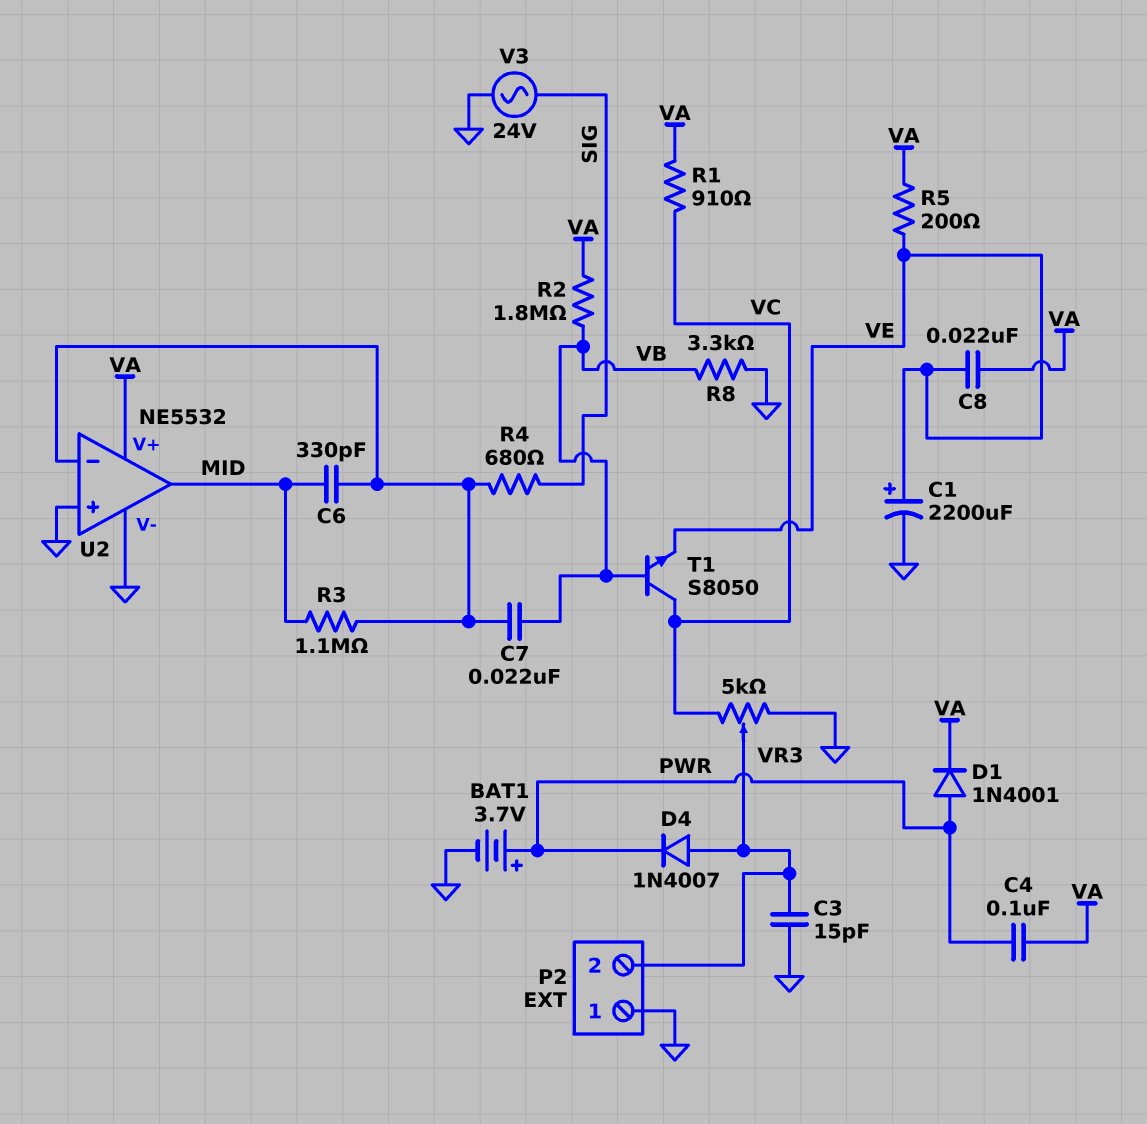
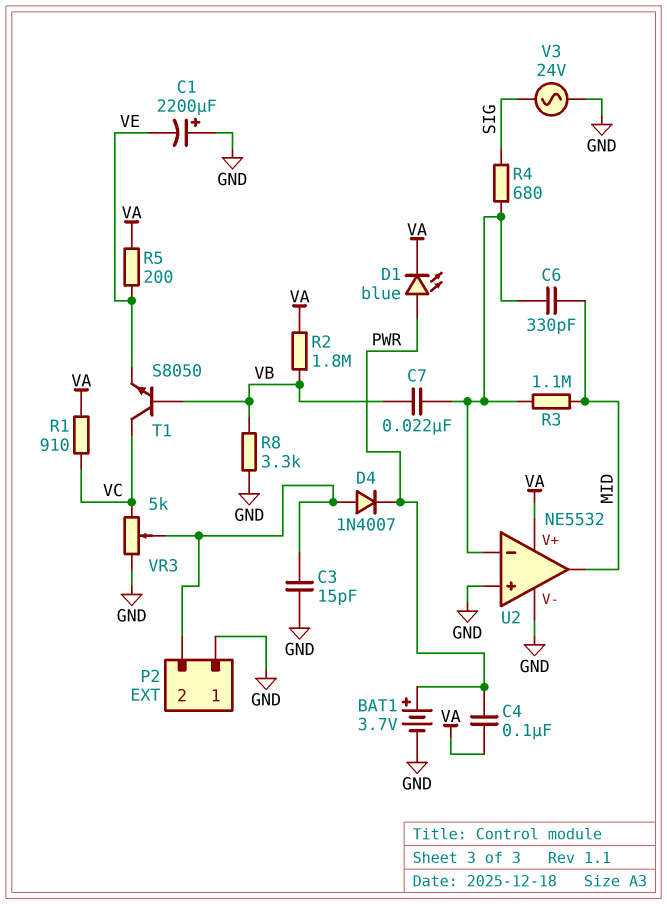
C1: 2200uF (plus VE, minus GND) -> 2200uF (plus GND, minus VE)
C8: 22nF (VA, VE) -> none
D1: diode 1N4001 (A PWR, K VA) -> LED blue (A PWR, K VA)

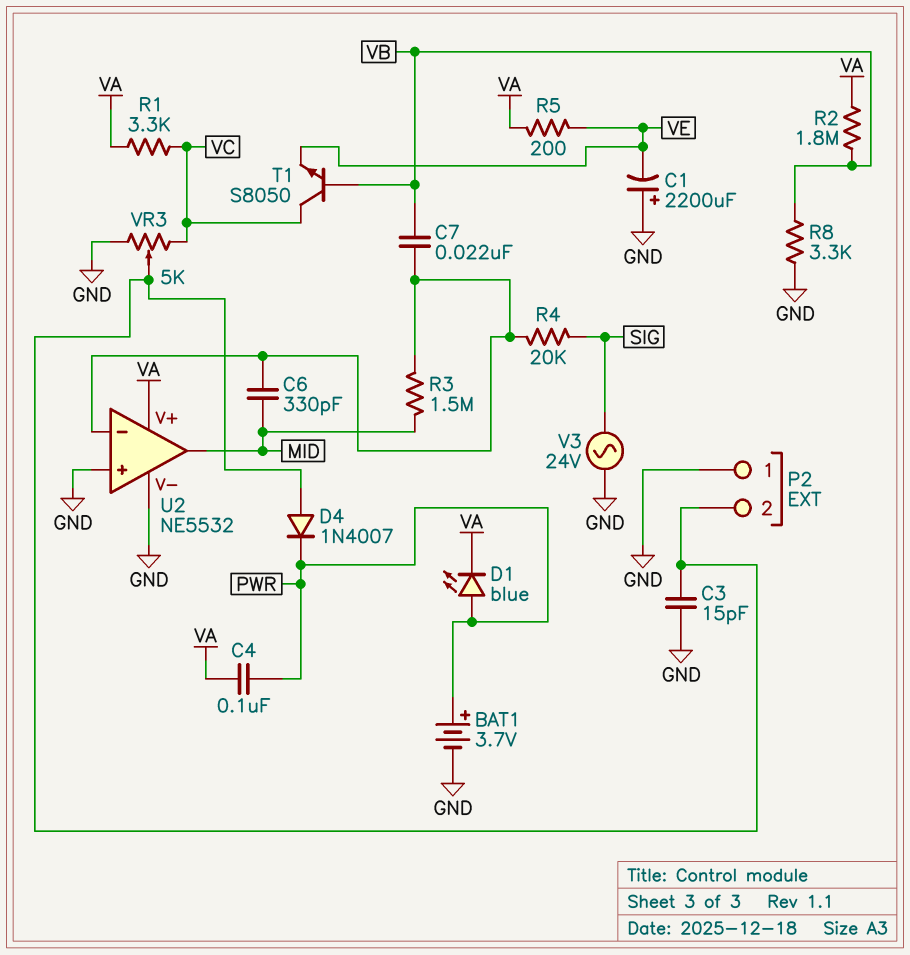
R1: 910 (VA, VC) -> 3.3k (VA, VC)
R3: 1.1M (MID, U2/in-) -> 1.5M (MID, U2/in-)
R4: 680 (SIG, U2/in-) -> 20k (SIG, U2/in-)

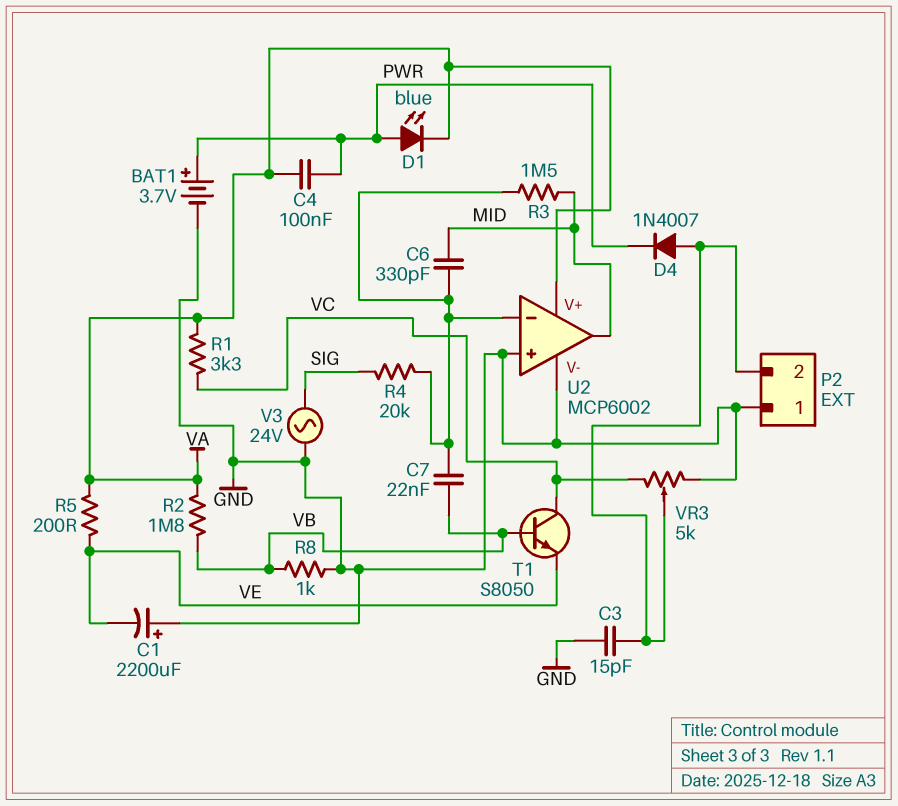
R8: 3.3k (GND, VB) -> 1k (GND, VB)
U2: NE5532 -> MCP6002

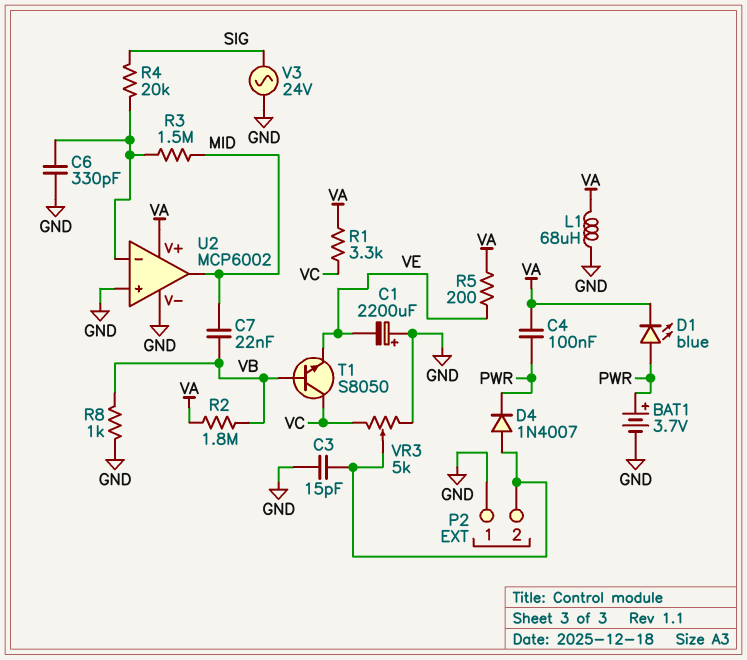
C6: 330pF (MID, U2/in-) -> 330pF (GND, U2/in-)
C7: 22nF (U2/in-, VB) -> 22nF (MID, VB)
L1: none -> 68uH (GND, VA)

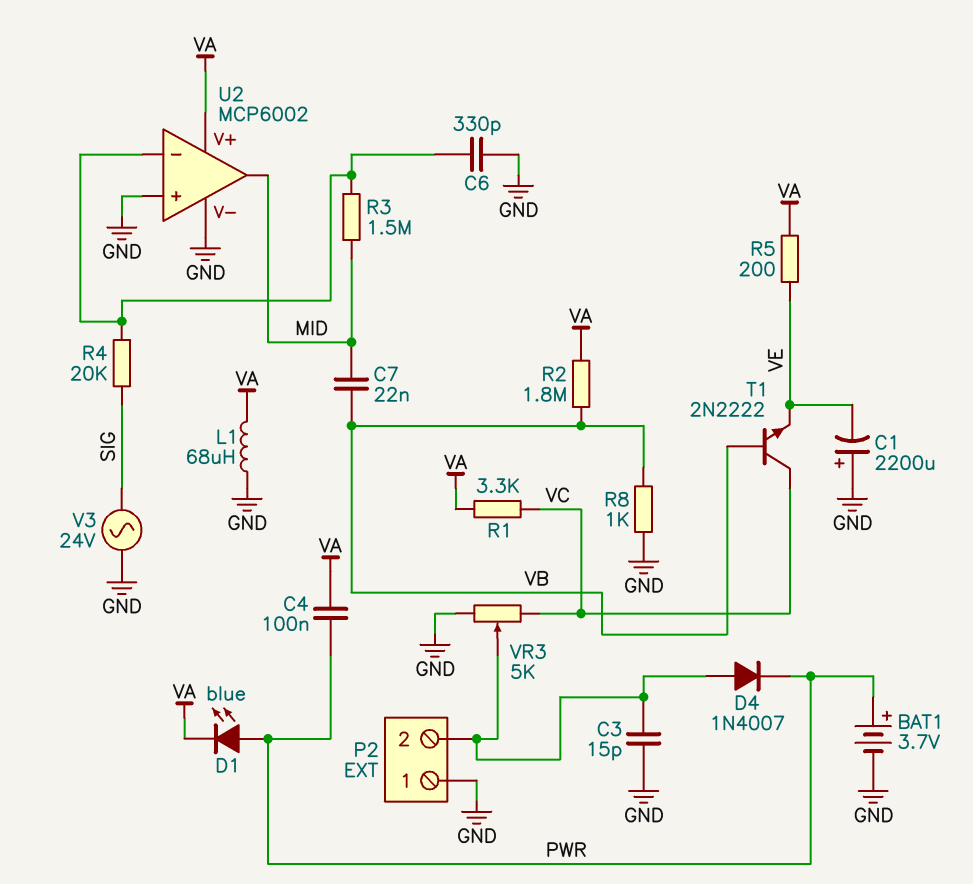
T1: NPN S8050 (B VB, C VC, E VE) -> NPN 2N2222 (B VB, C VC, E VE)

